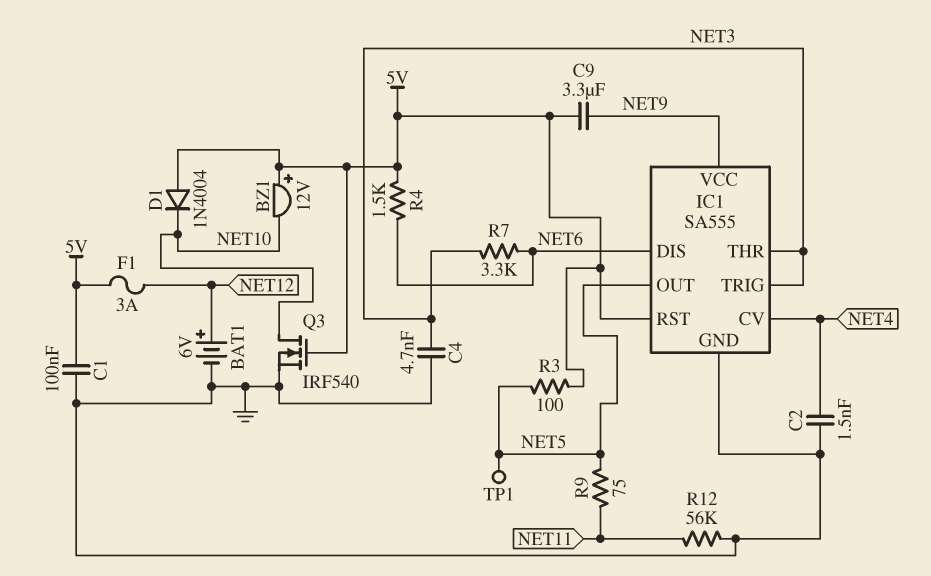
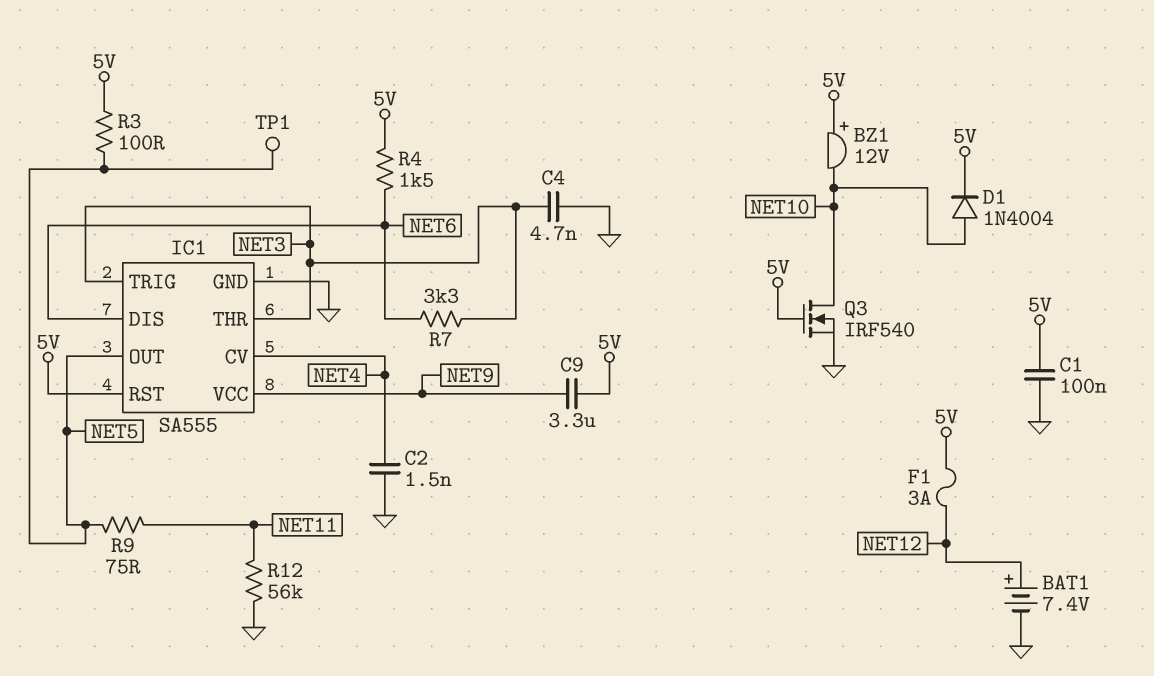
BAT1: 6V (plus NET12, minus GND) -> 7.4V (plus NET12, minus GND)
D1: diode 1N4004 (A 5V, K NET10) -> diode 1N4004 (A NET10, K 5V)

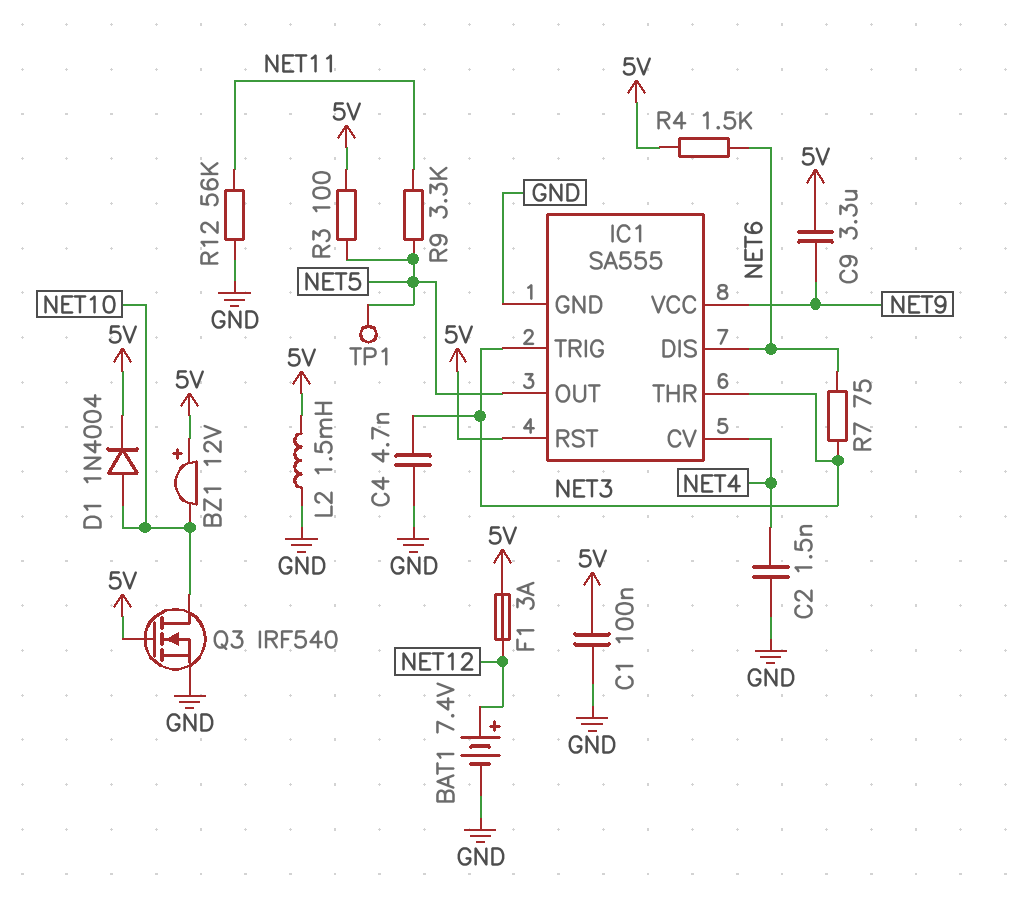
L2: none -> 1.5mH (5V, GND)
R7: 3.3k (NET3, NET6) -> 75 (NET3, NET6)
R9: 75 (NET5, NET11) -> 3.3k (NET5, NET11)

